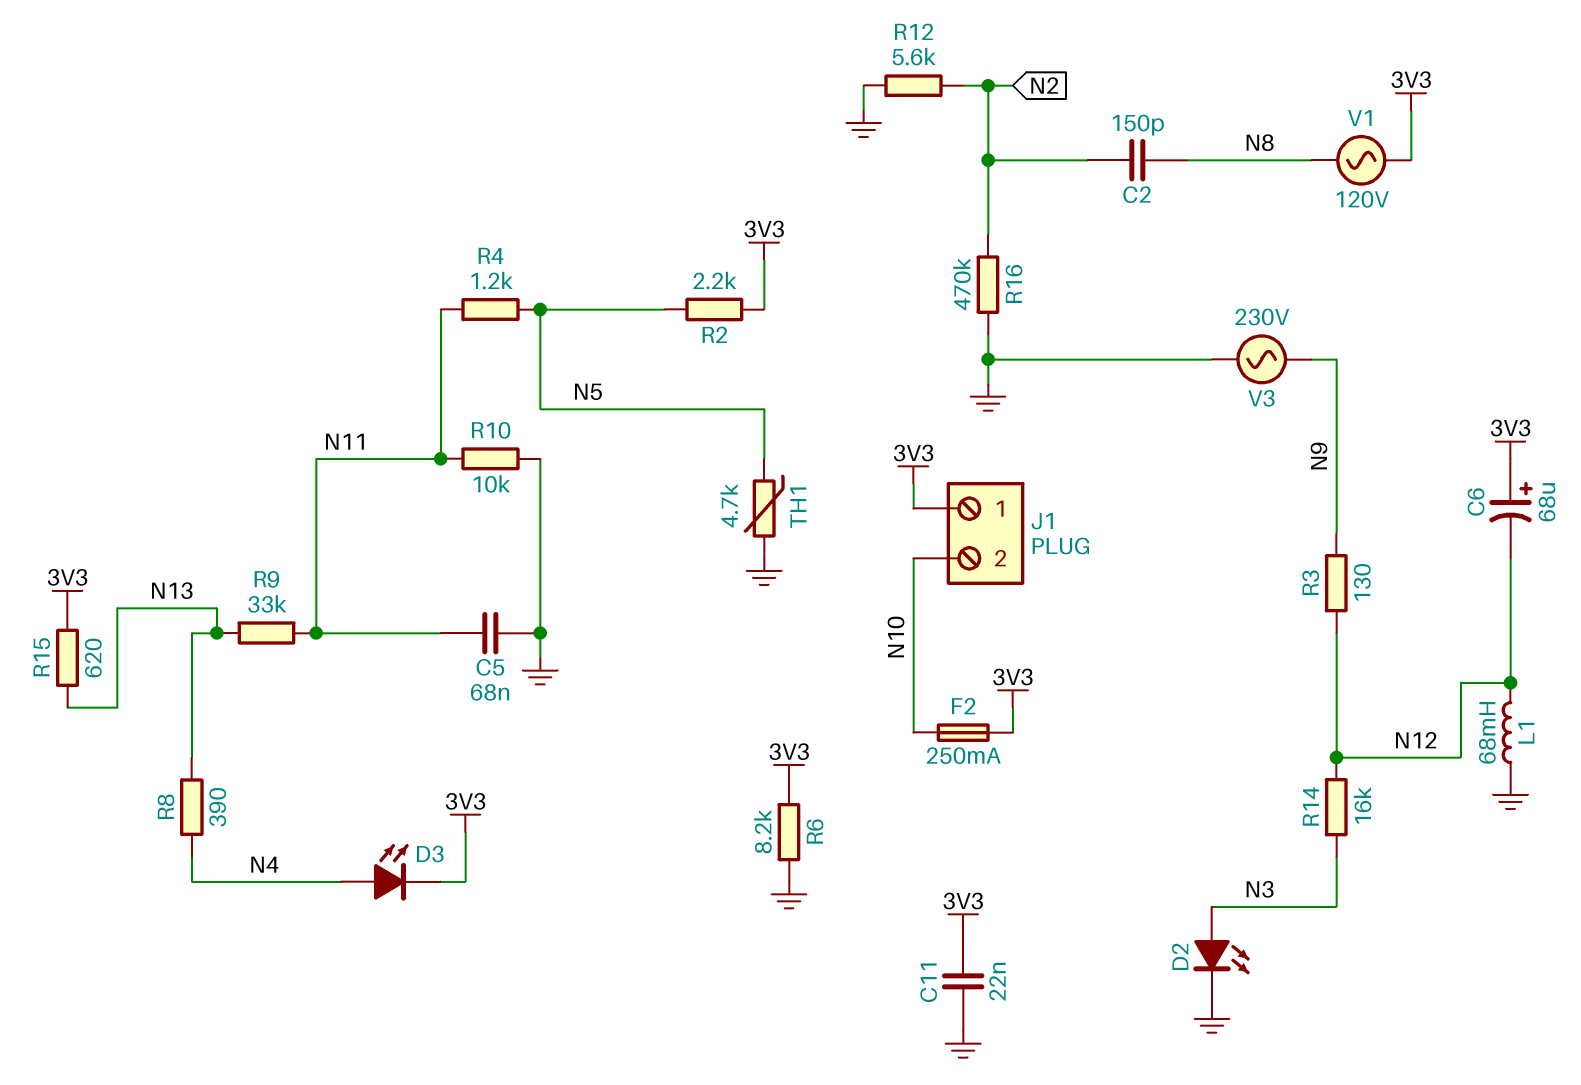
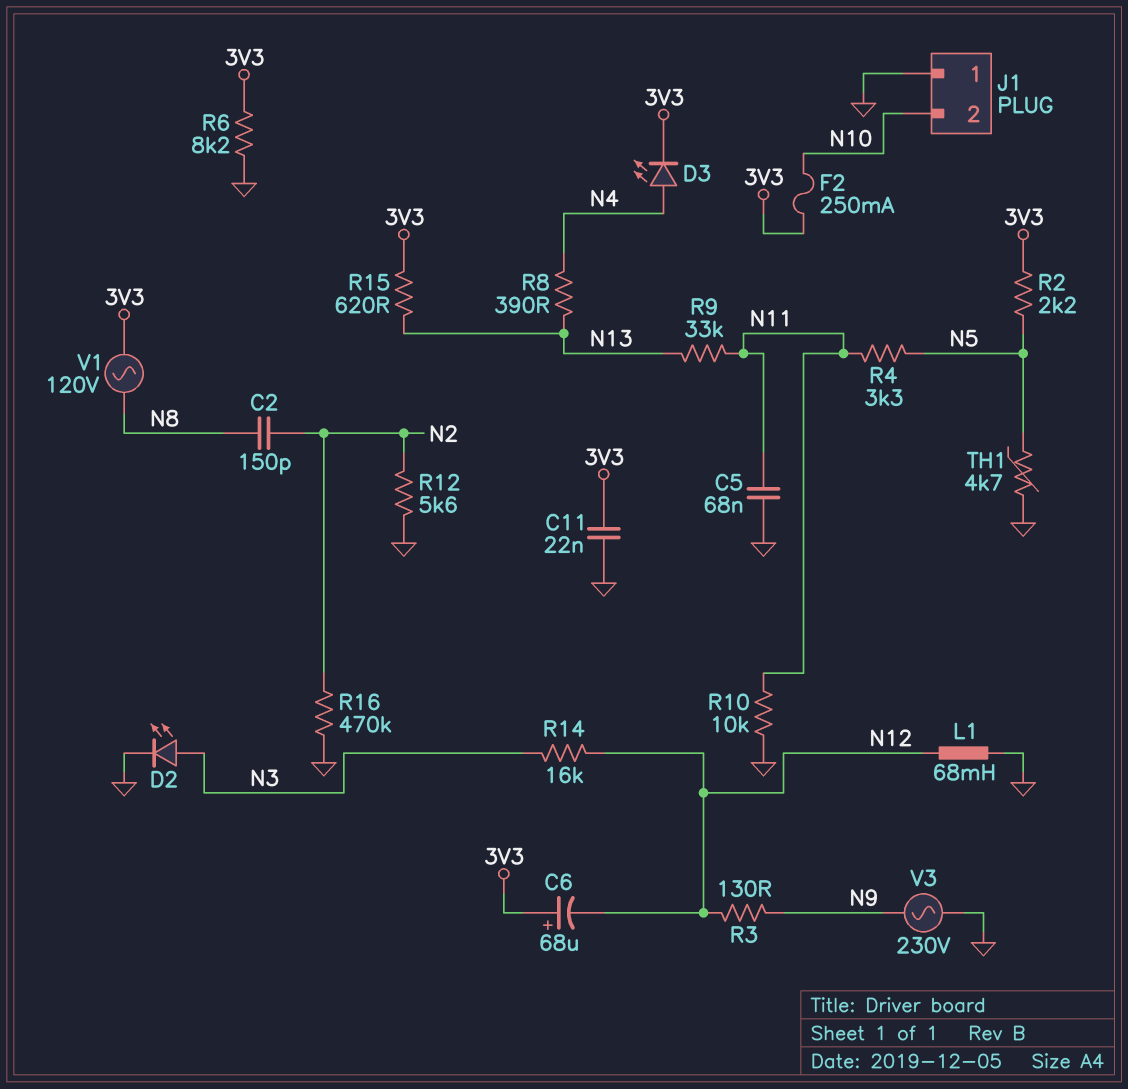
J1 pin 1: 3V3 -> GND
R4: 1.2k (N5, N11) -> 3.3k (N5, N11)

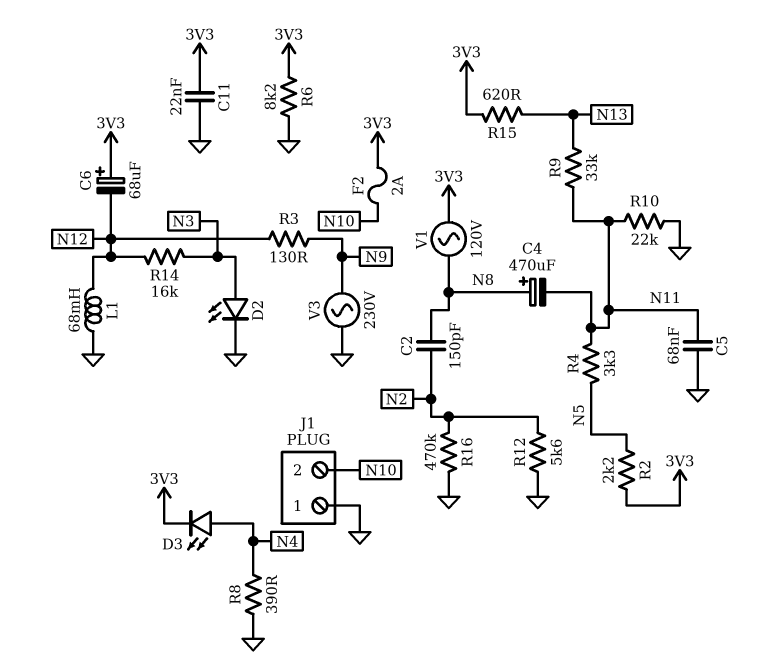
C4: none -> 470uF (plus N8, minus N11)
F2: 250mA (3V3, N10) -> 2A (3V3, N10)
R8: 390 (N4, N13) -> 390 (GND, N4)
R10: 10k (GND, N11) -> 22k (GND, N11)
TH1: 4.7k (GND, N5) -> none

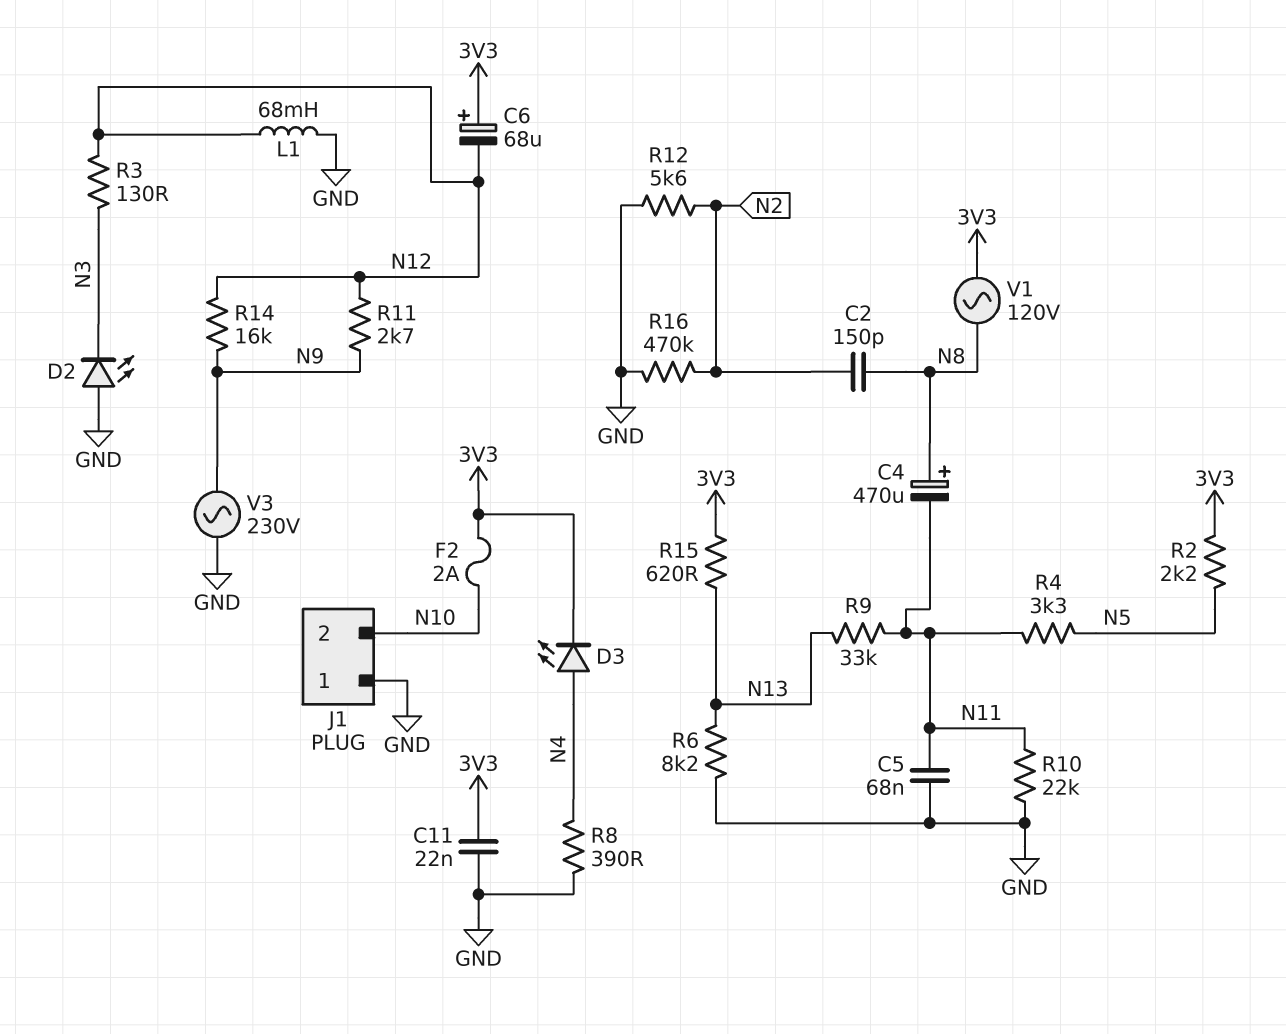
D2: LED (A N3, K GND) -> LED (A GND, K N3)
R3: 130 (N9, N12) -> 130 (N3, N12)
R6: 8.2k (3V3, GND) -> 8.2k (GND, N13)
R11: none -> 2.7k (N9, N12)
R14: 16k (N3, N12) -> 16k (N9, N12)

